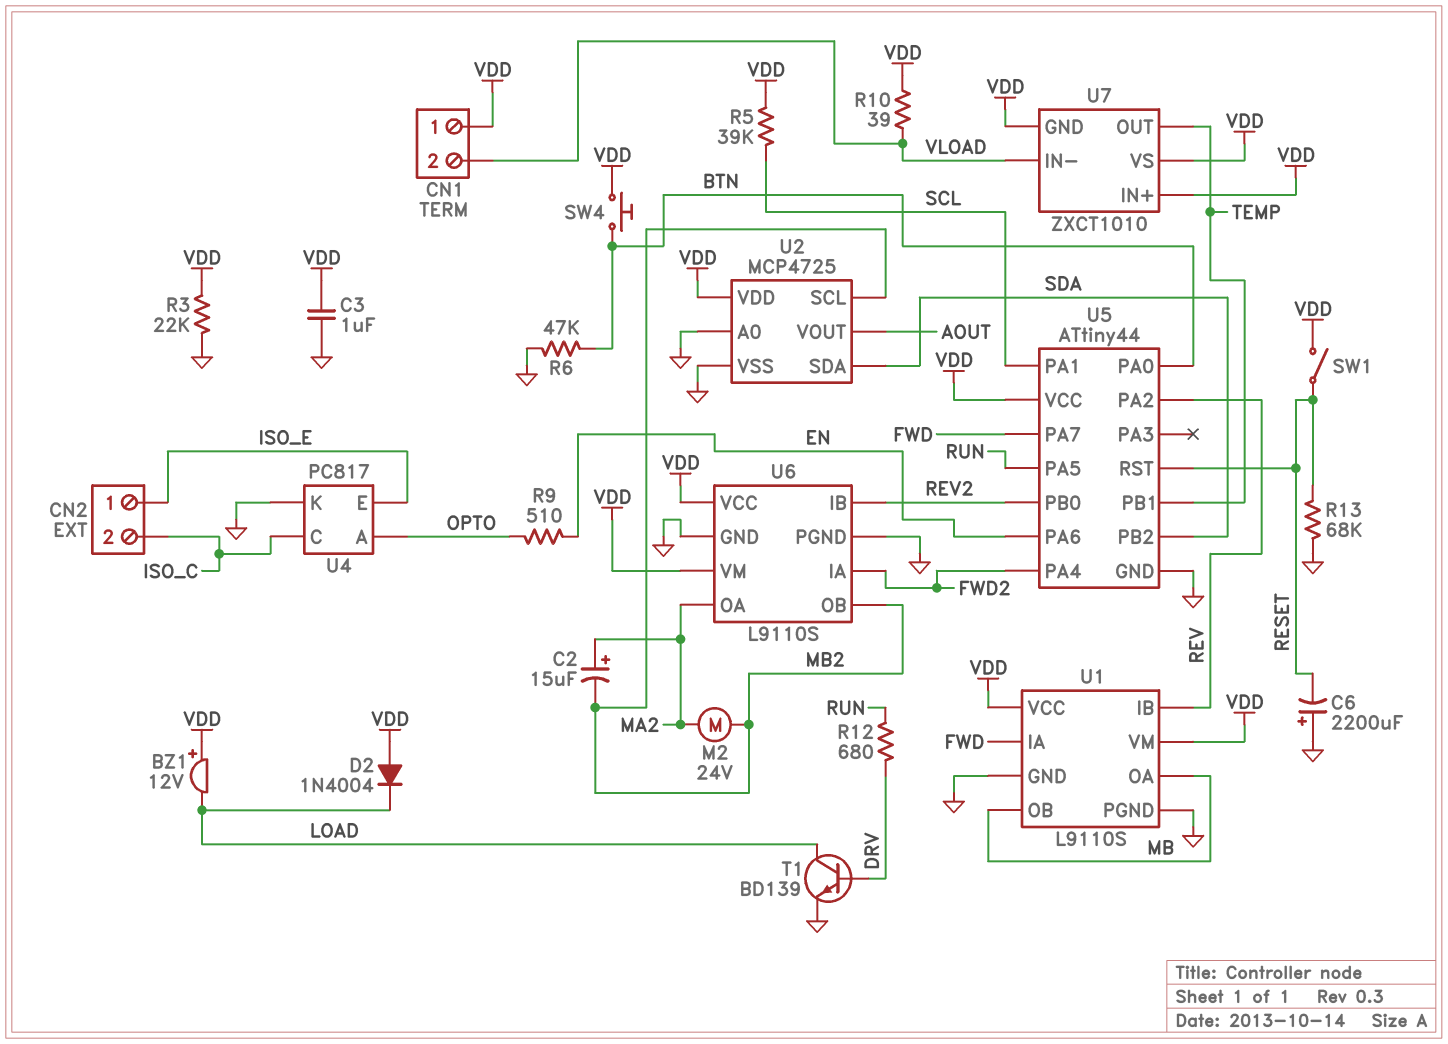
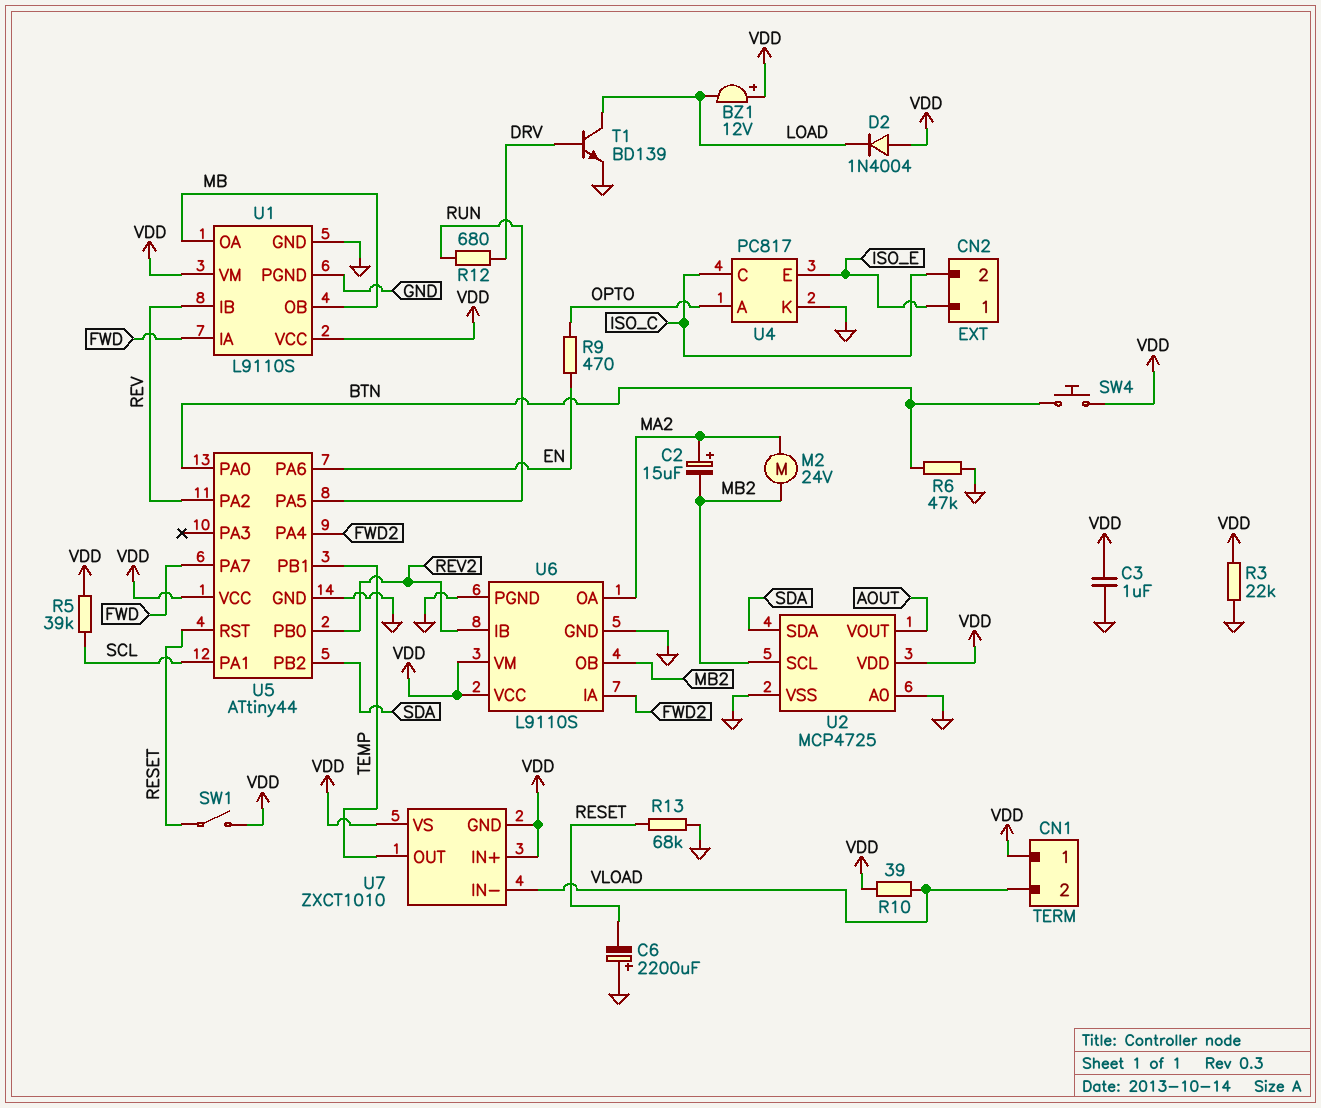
R9: 510 (EN, OPTO) -> 470 (EN, OPTO)

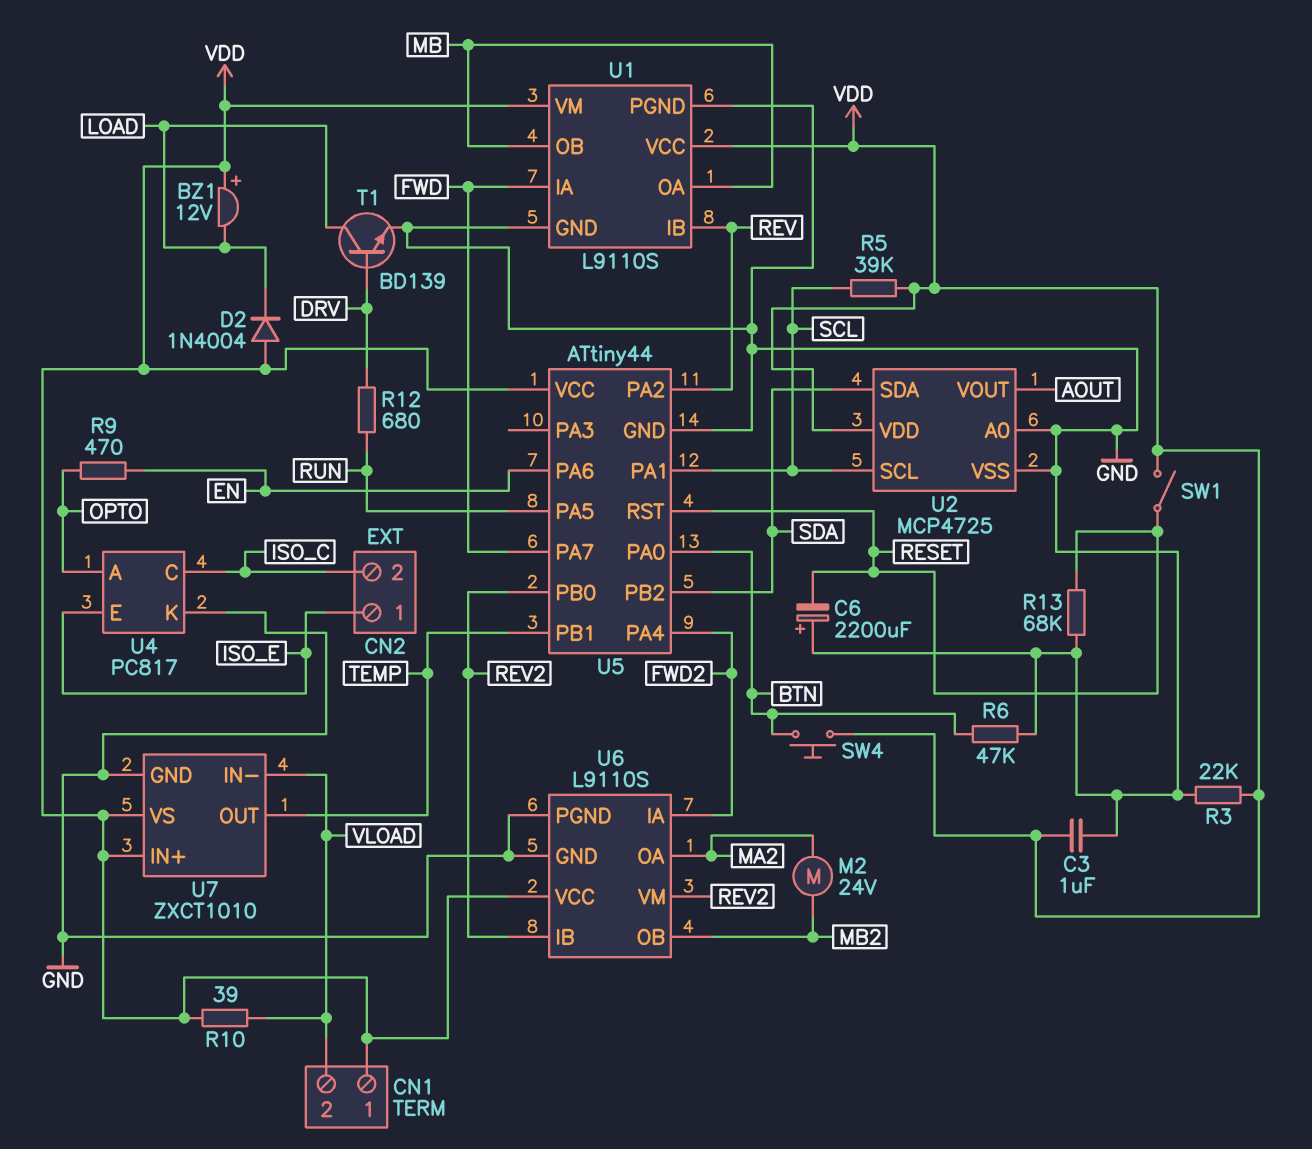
C2: 15uF (plus MA2, minus MB2) -> none
U2 pin SCL: MB2 -> SCL
U6 pin VM: VDD -> REV2
U7 pin GND: VDD -> GND

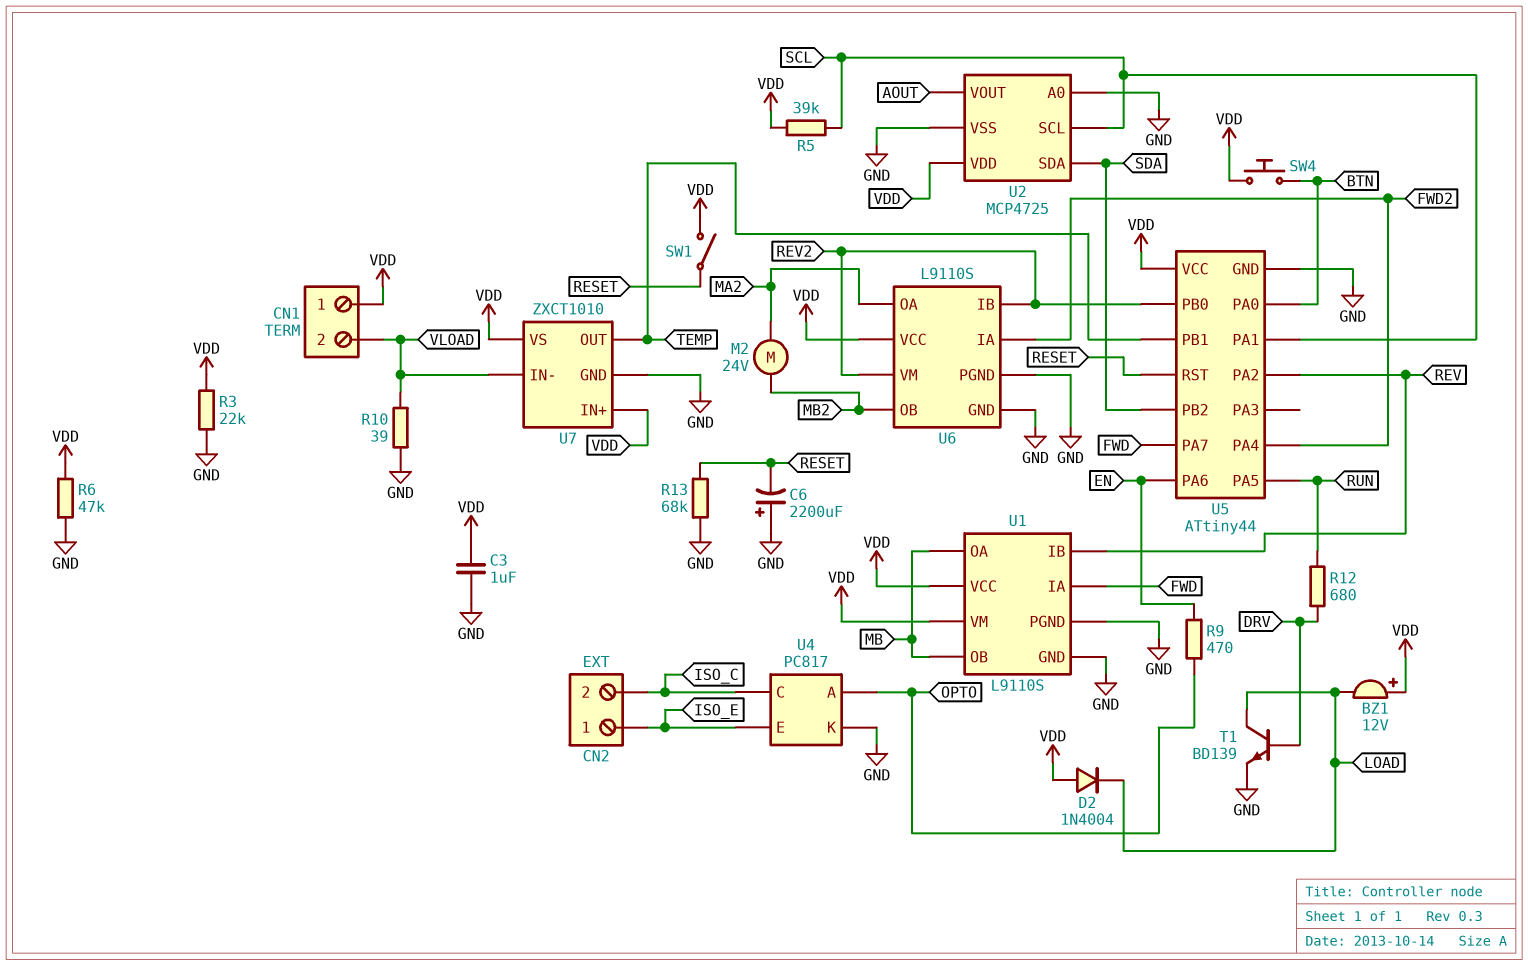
R6: 47k (BTN, GND) -> 47k (GND, VDD)
R10: 39 (VDD, VLOAD) -> 39 (GND, VLOAD)

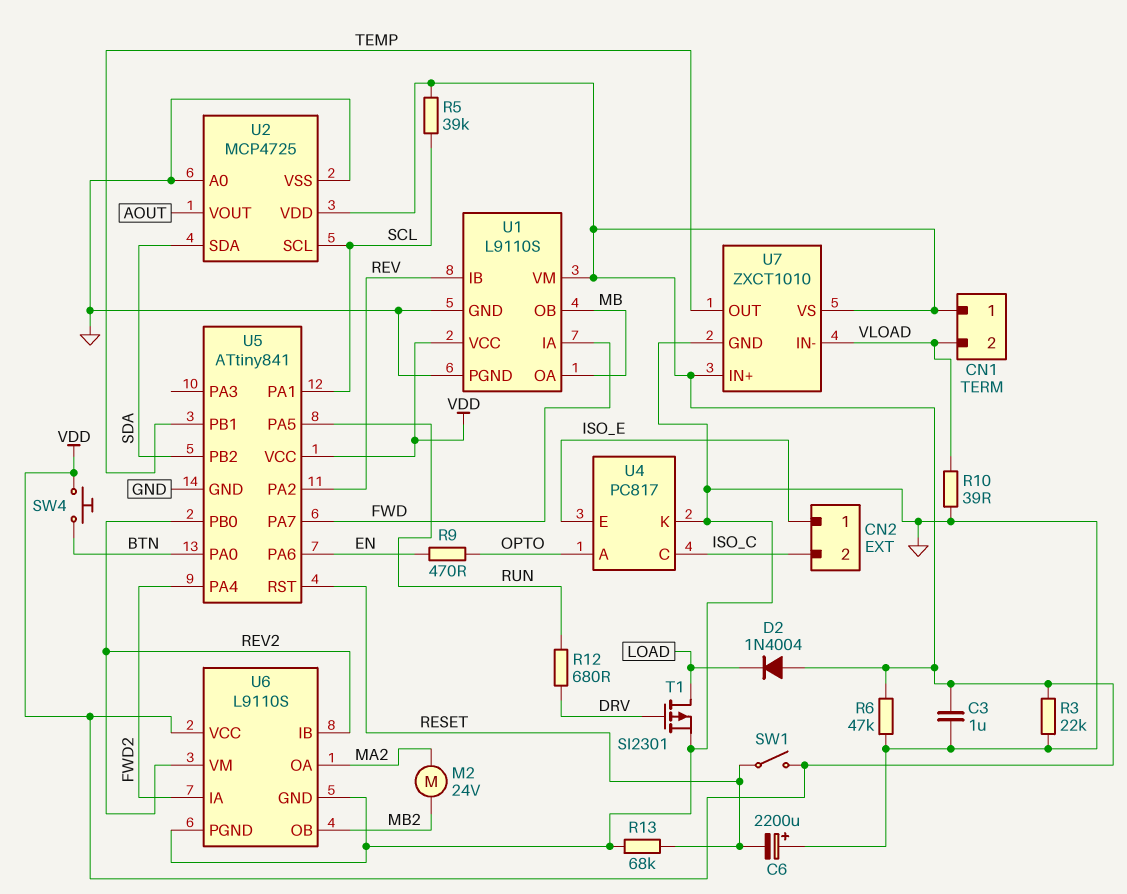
BZ1: buzzer 12V (plus VDD, minus LOAD) -> none
T1: NPN BD139 (B DRV, C LOAD, E GND) -> PMOS SI2301 (G DRV, D LOAD, S GND)
U5: ATtiny44 -> ATtiny841

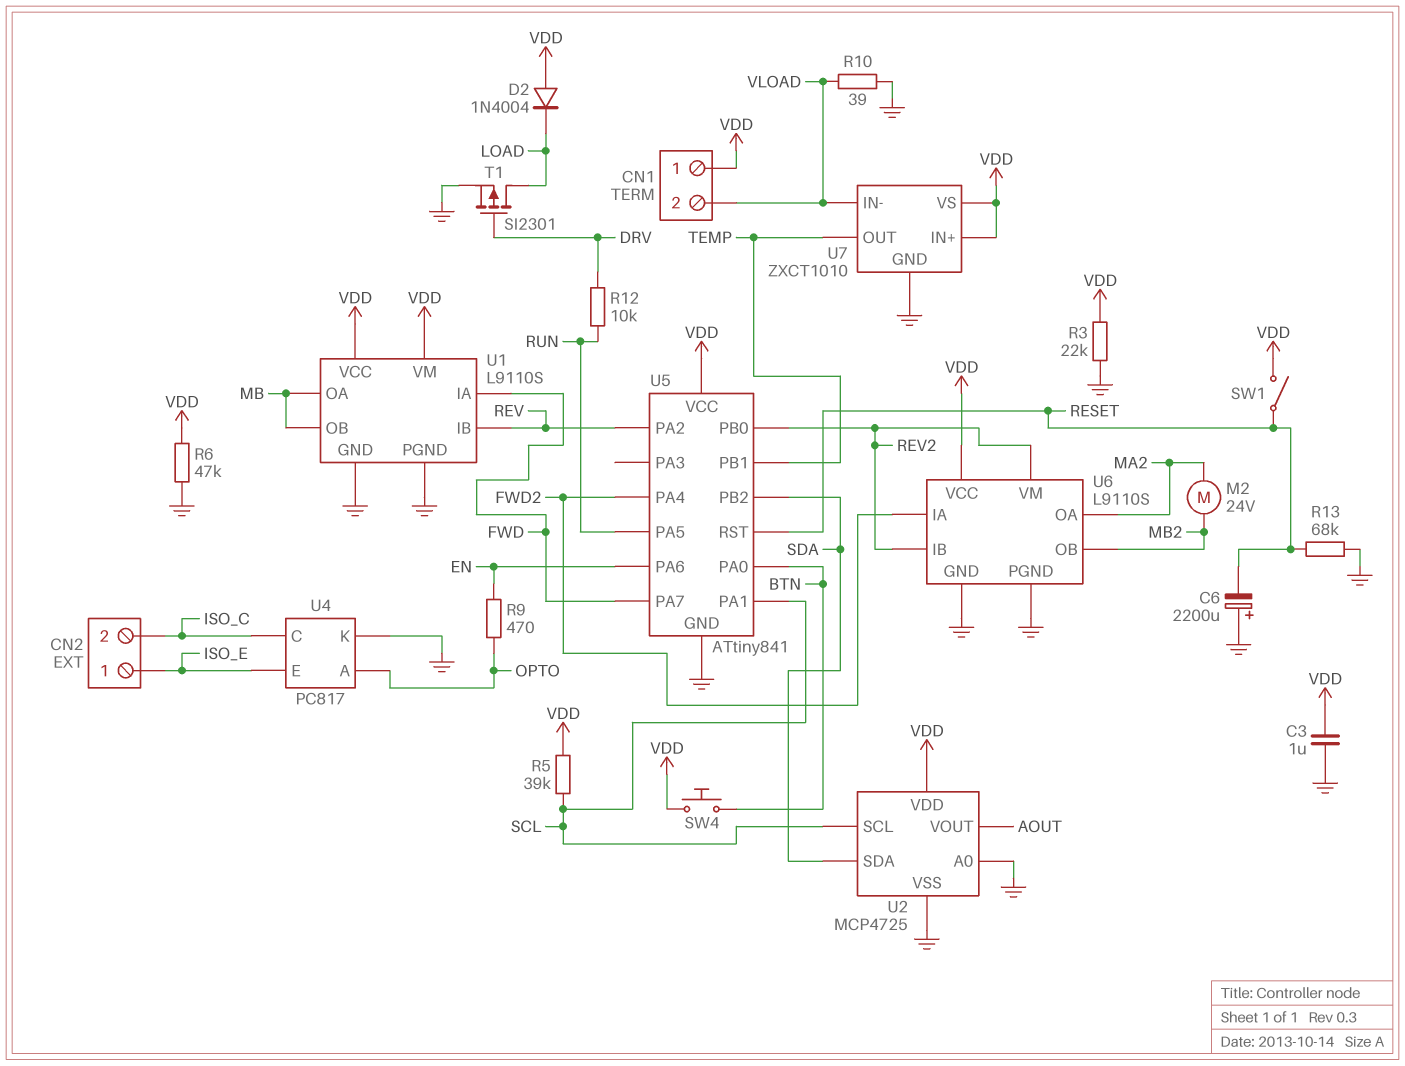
R12: 680 (DRV, RUN) -> 10k (DRV, RUN)

